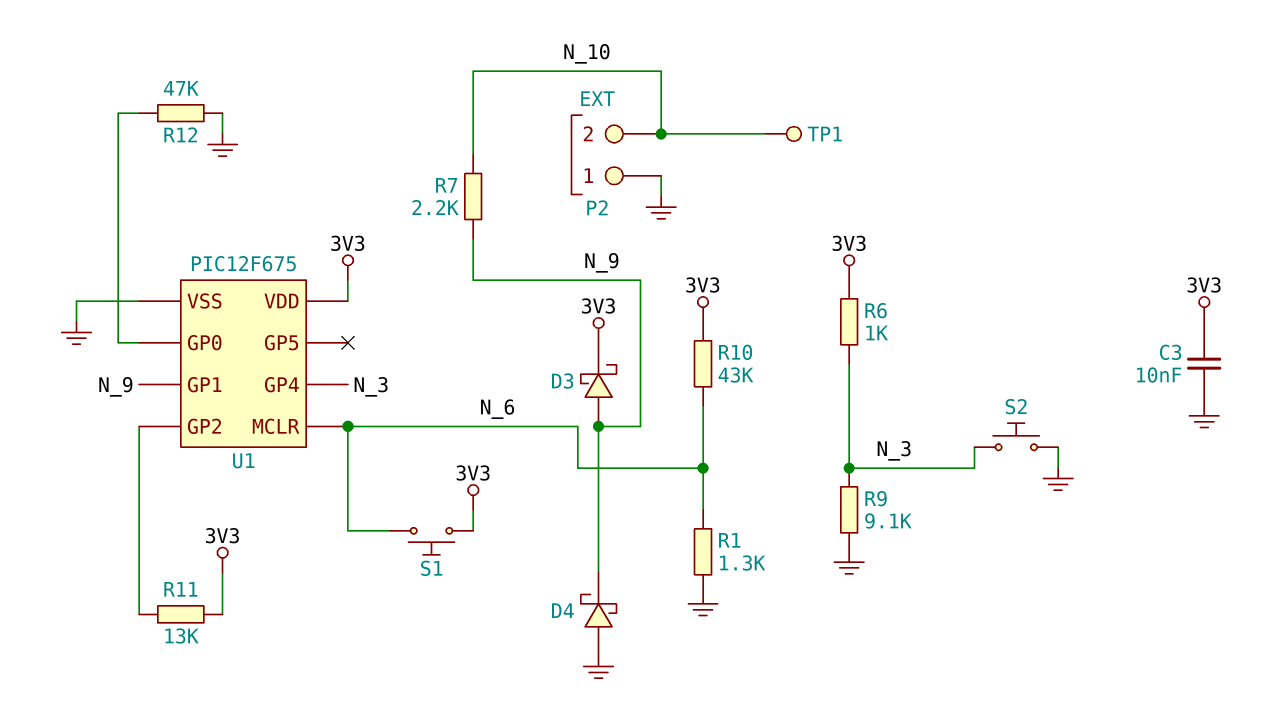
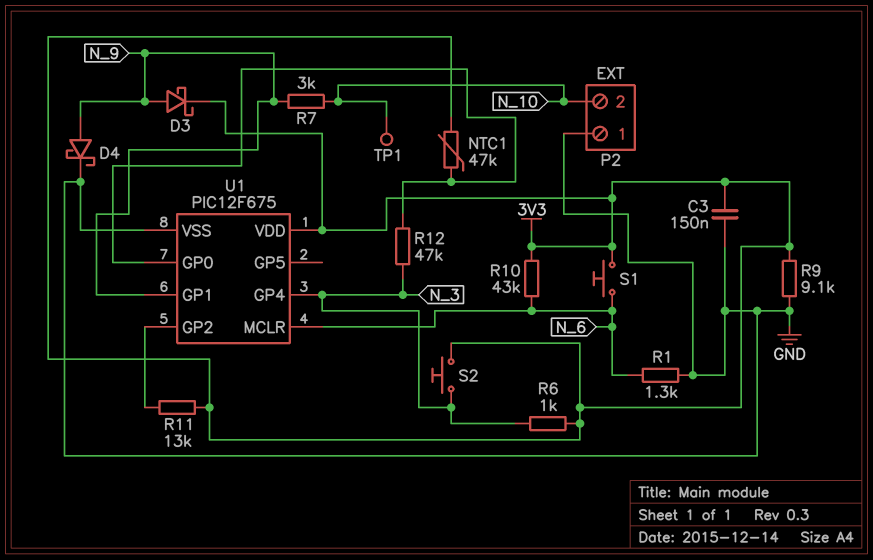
C3: 10nF (3V3, GND) -> 150nF (3V3, GND)
D4: schottky (A GND, K N_9) -> schottky (A N_9, K GND)
NTC1: none -> 47k (3V3, U1/GP0)
R7: 2.2k (N_9, N_10) -> 3k (N_9, N_10)
R9: 9.1k (GND, N_3) -> 9.1k (3V3, GND)
R12: 47k (GND, U1/GP0) -> 47k (N_3, U1/GP0)
S2: button (GND, N_3) -> button (3V3, N_3)

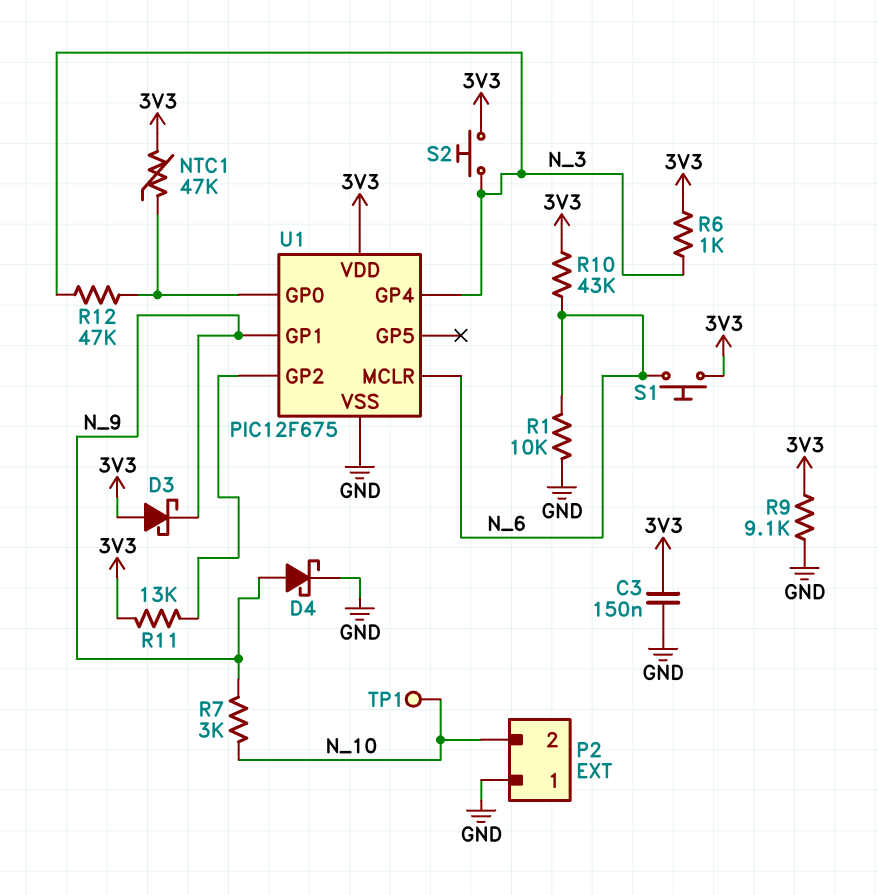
D3: schottky (A N_9, K 3V3) -> schottky (A 3V3, K N_9)
R1: 1.3k (GND, N_6) -> 10k (GND, N_6)

